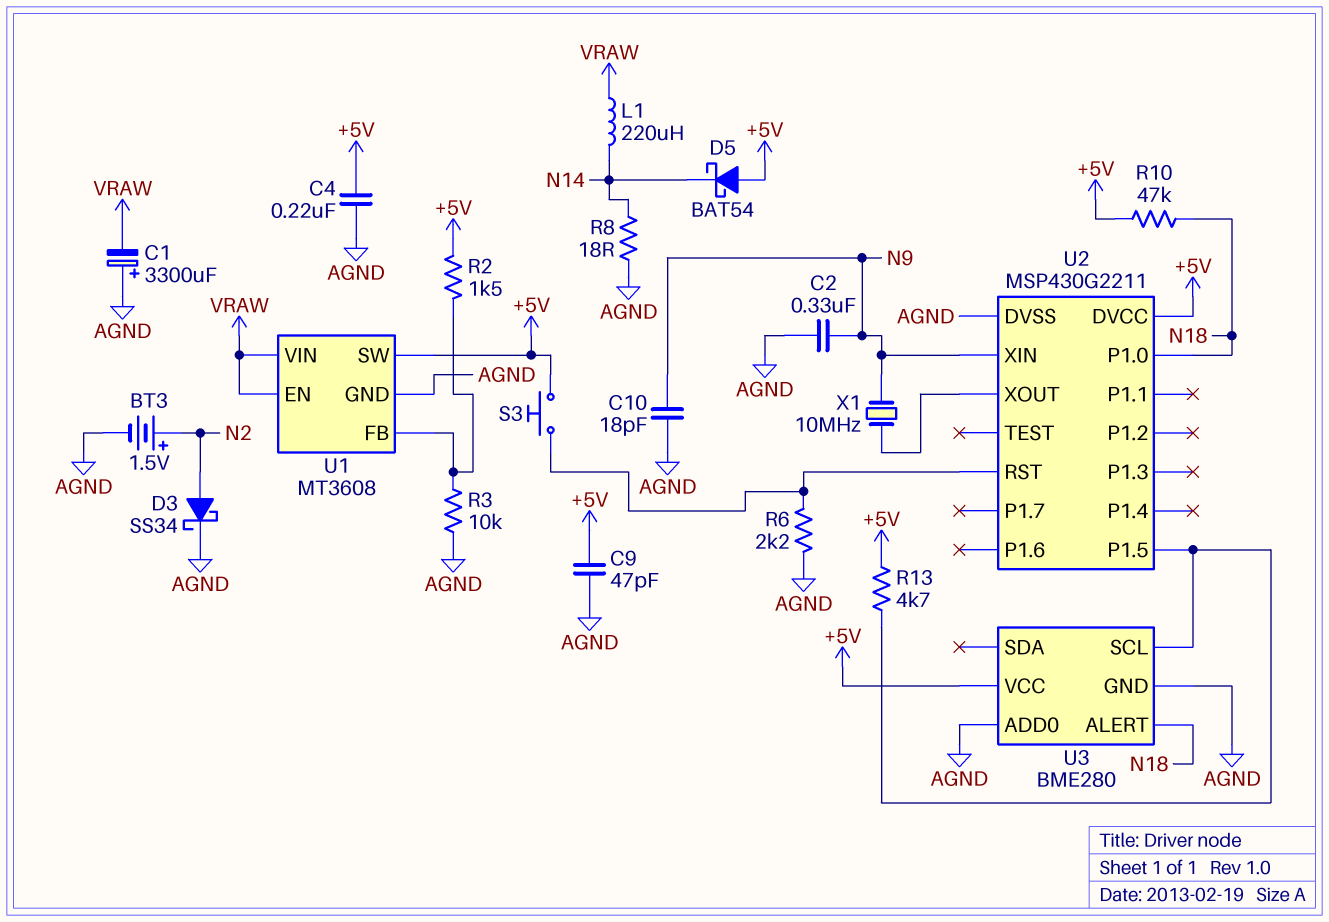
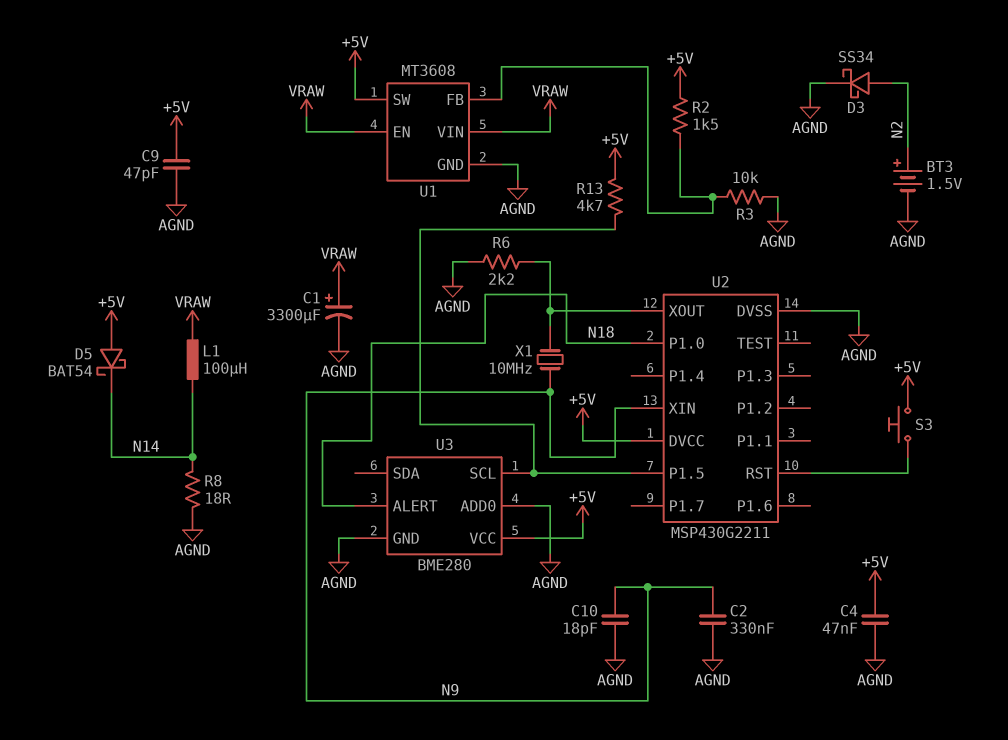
C1: 3300uF (plus AGND, minus VRAW) -> 3300uF (plus VRAW, minus AGND)
C4: 220nF (+5V, AGND) -> 47nF (+5V, AGND)
L1: 220uH (N14, VRAW) -> 100uH (N14, VRAW)
R6: 2.2k (AGND, U2/RST) -> 2.2k (AGND, U2/XOUT)
R10: 47k (+5V, N18) -> none

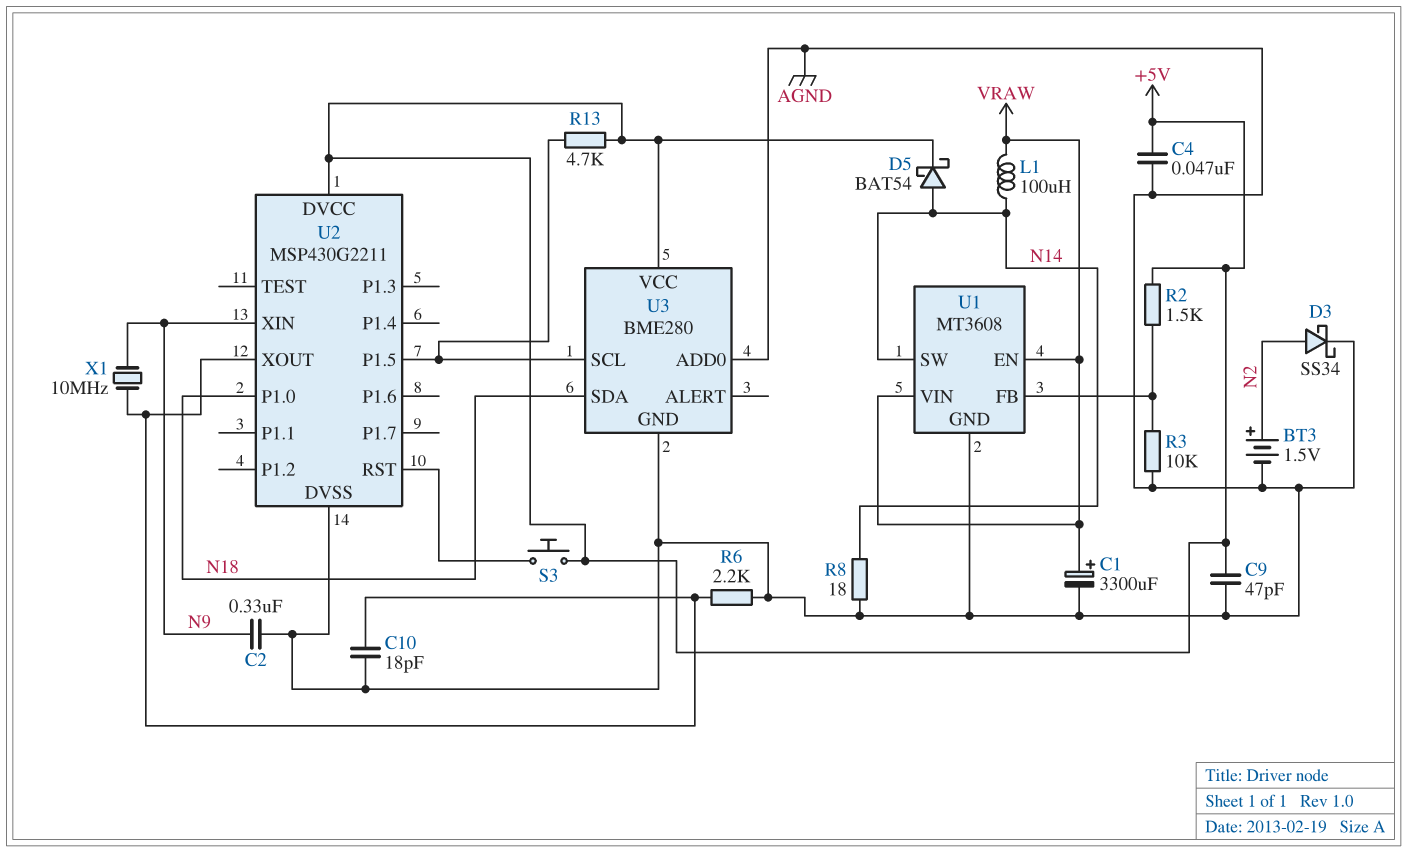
C10: 18pF (AGND, N9) -> 18pF (AGND, U2/XOUT)
D5: schottky BAT54 (A +5V, K N14) -> schottky BAT54 (A N14, K +5V)
U1 pin SW: +5V -> N14
U3 pin ALERT: N18 -> none
U3 pin SDA: none -> N18

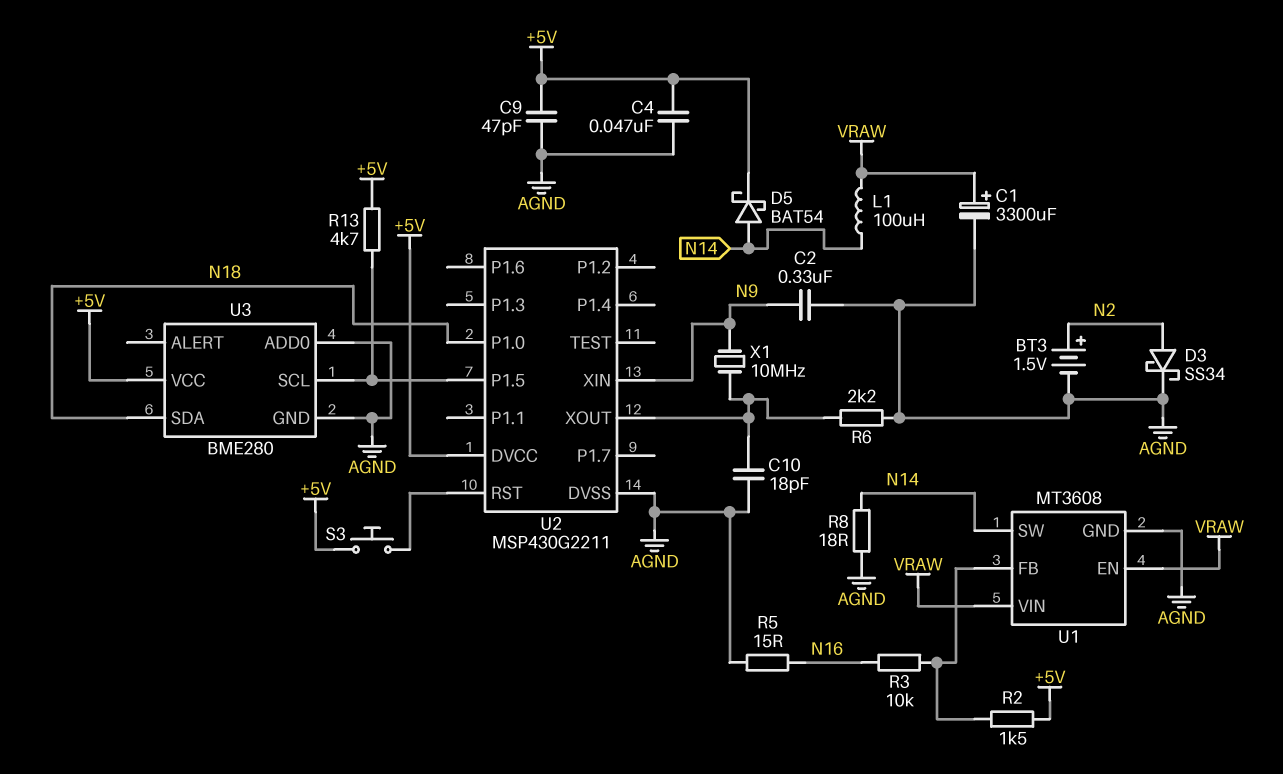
R3: 10k (AGND, U1/FB) -> 10k (N16, U1/FB)
R5: none -> 15 (AGND, N16)

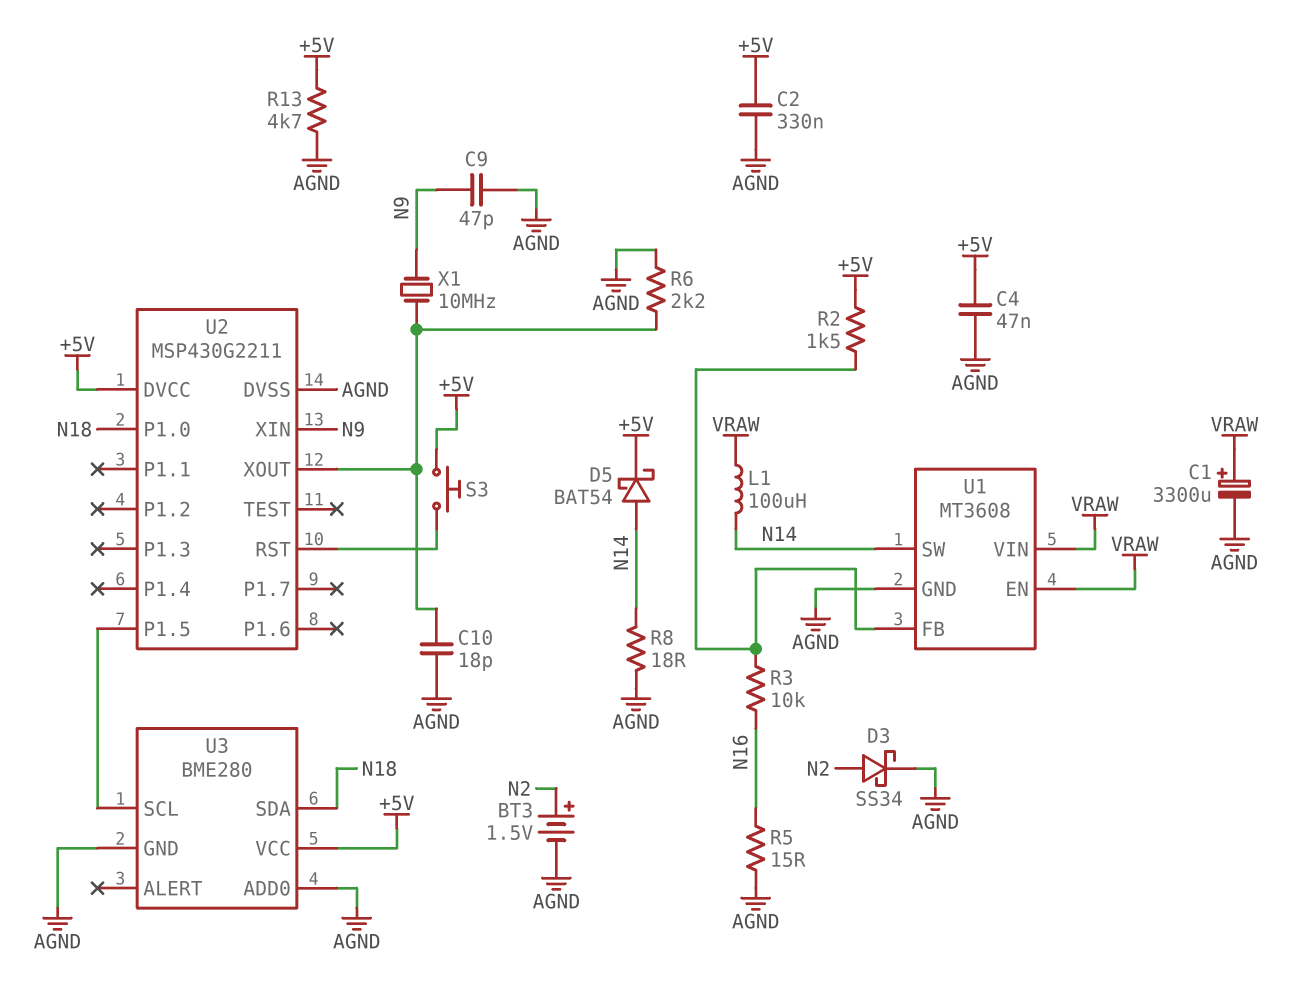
C2: 330nF (AGND, N9) -> 330nF (+5V, AGND)
C9: 47pF (+5V, AGND) -> 47pF (AGND, N9)
R13: 4.7k (+5V, U2/P1.5) -> 4.7k (+5V, AGND)

